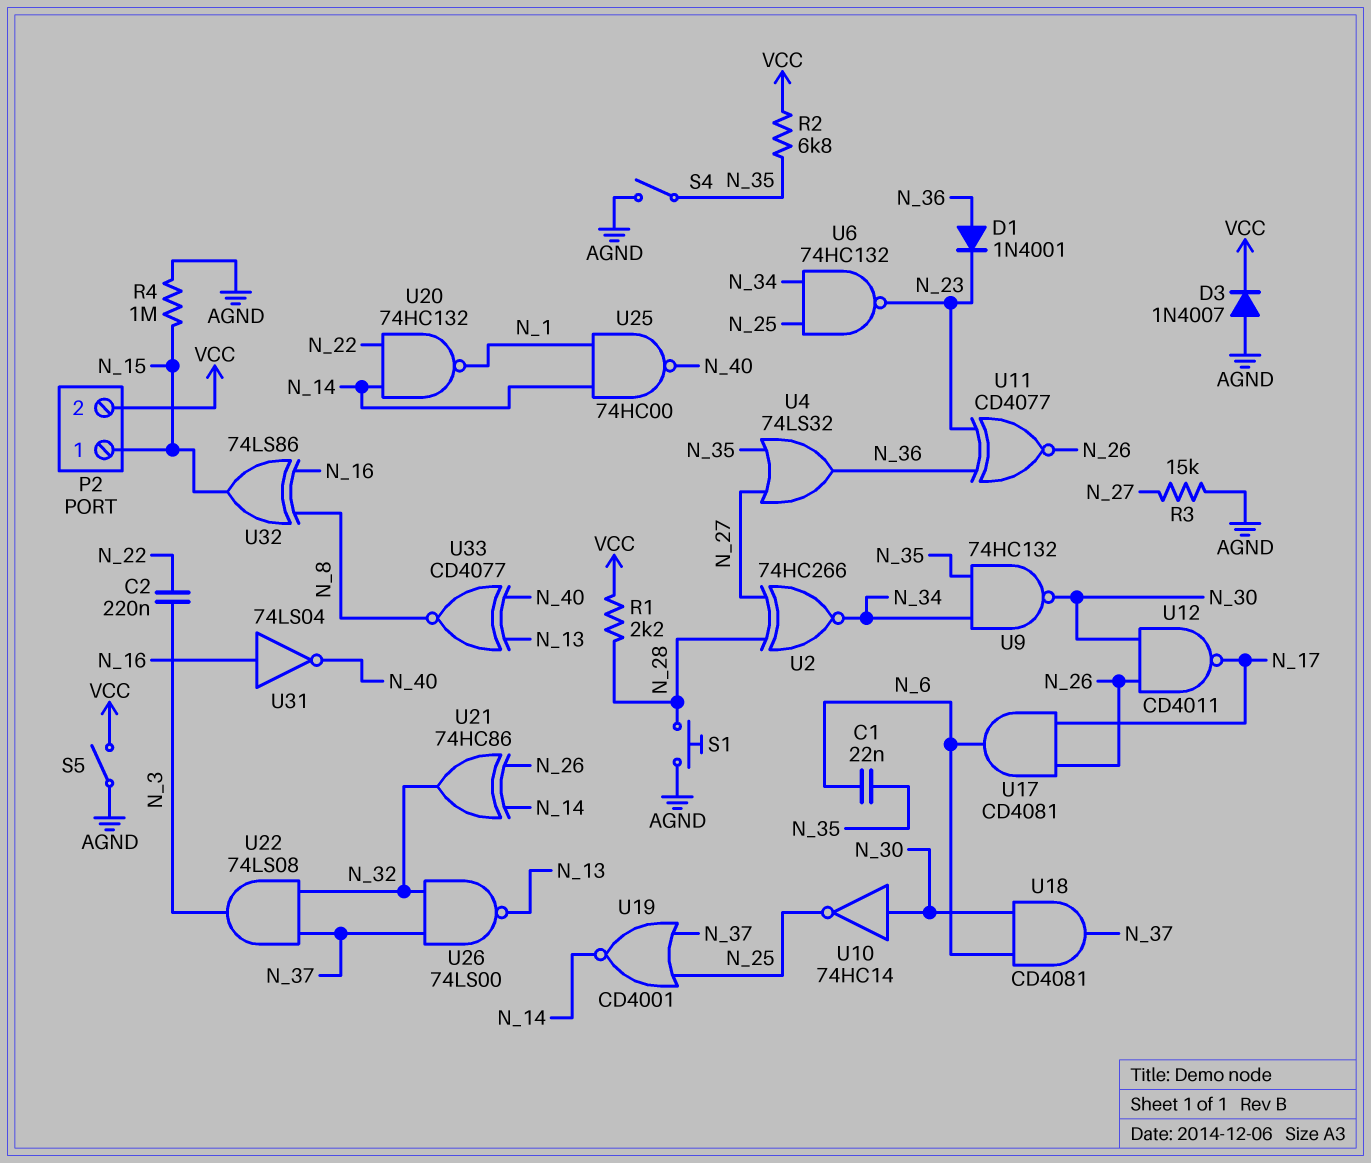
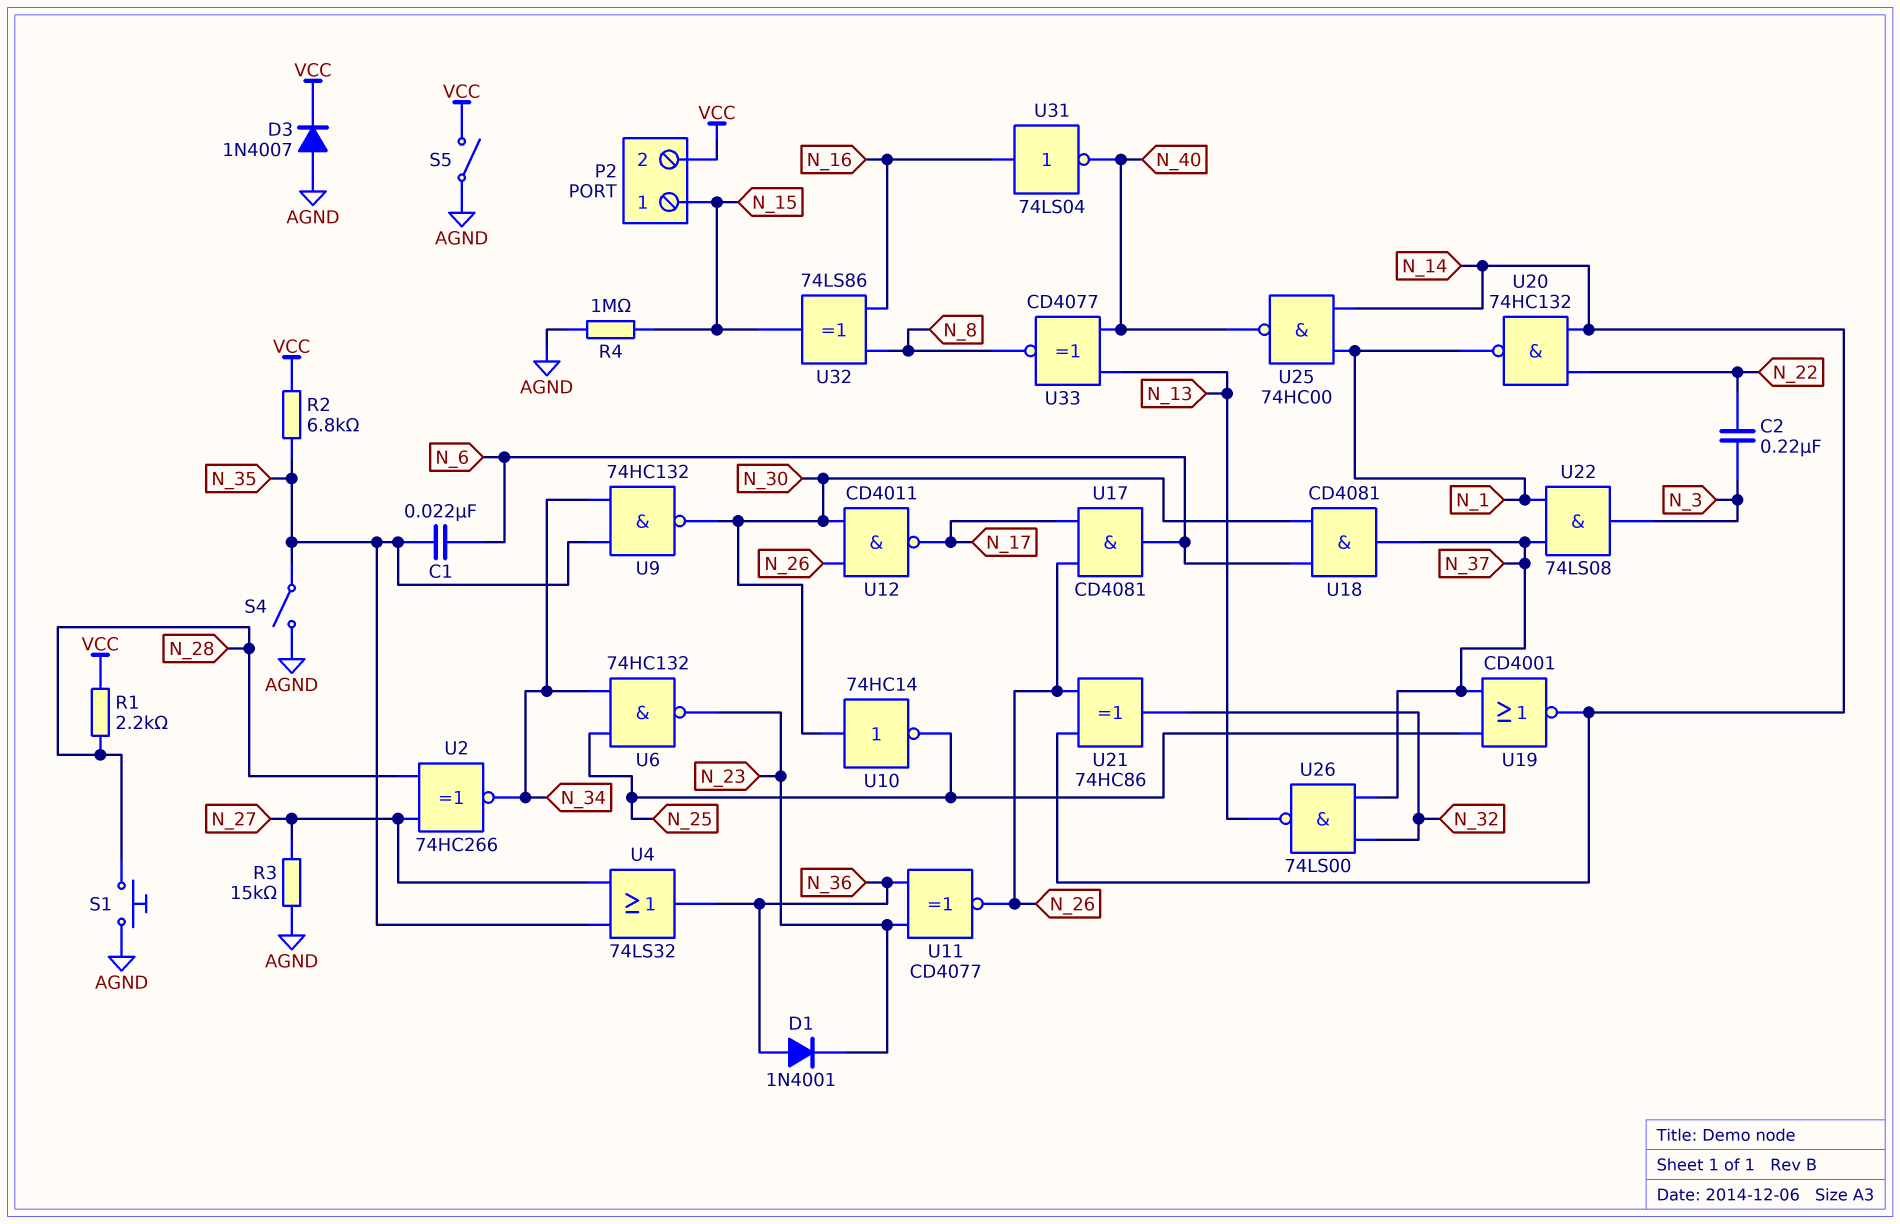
U22: AND 74LS08 (in N_32, in N_37, out N_3) -> AND 74LS08 (in N_1, in N_37, out N_3)

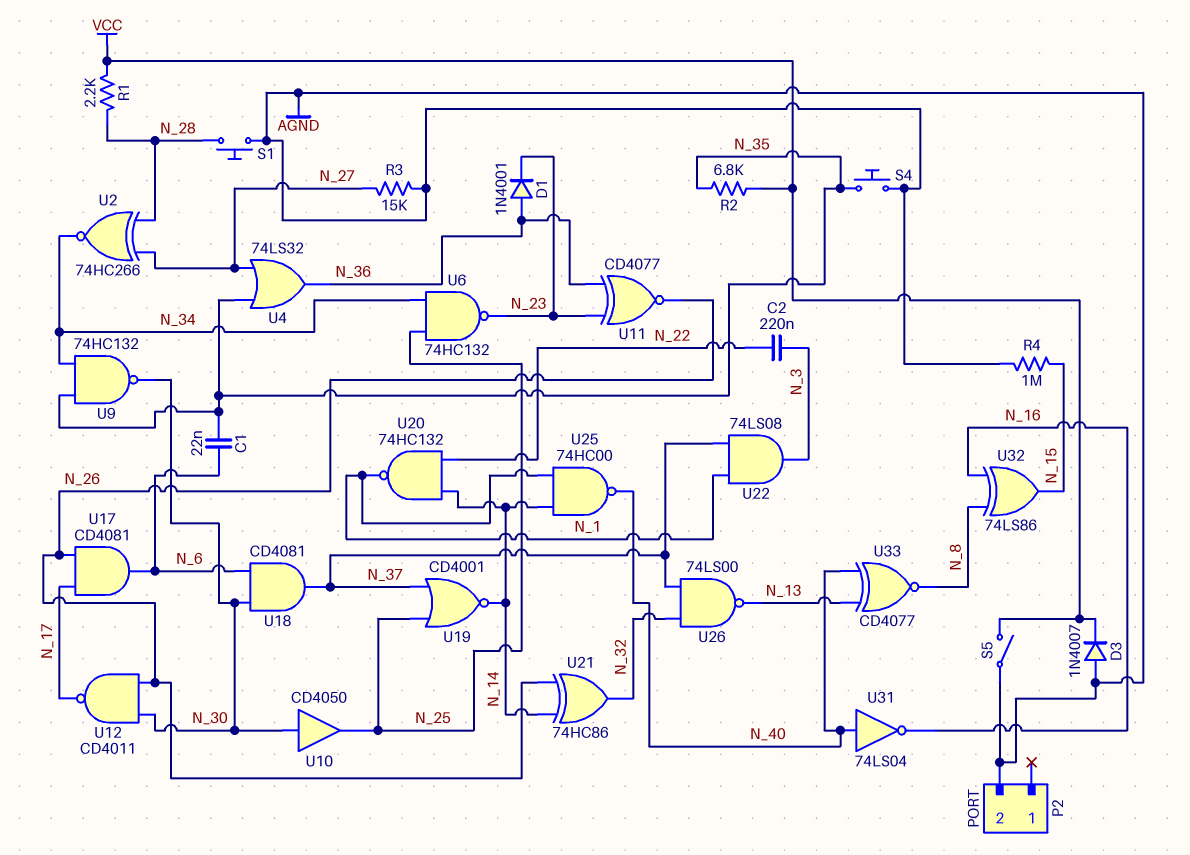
P2 pin 1: N_15 -> none
P2 pin 2: VCC -> AGND
S4: switch (AGND, N_35) -> button (AGND, N_35)
U10: NOT 74HC14 (in N_30, out N_25) -> buffer CD4050 (in N_30, out N_25)
U31: NOT 74LS04 (in N_16, out N_40) -> NOT 74LS04 (in N_40, out N_16)

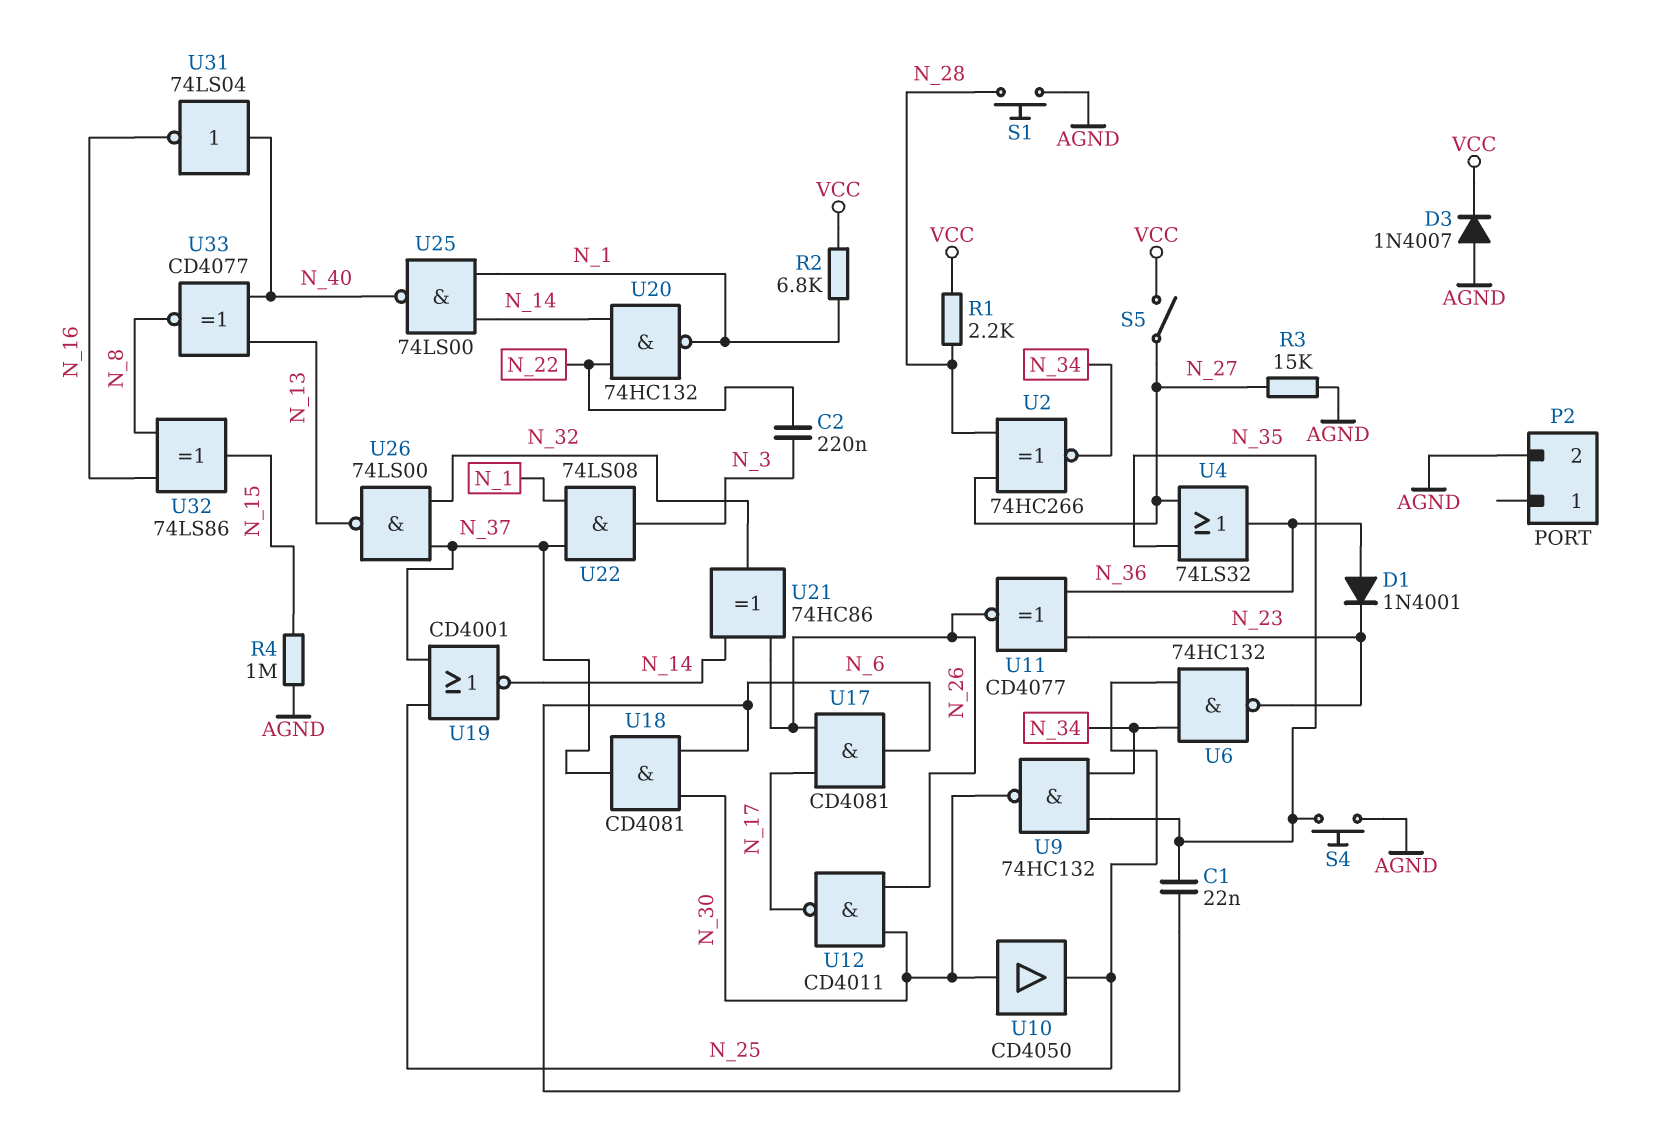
R2: 6.8k (N_35, VCC) -> 6.8k (N_1, VCC)
S5: switch (AGND, VCC) -> switch (N_27, VCC)
U25: NAND 74HC00 (in N_1, in N_14, out N_40) -> NAND 74LS00 (in N_1, in N_14, out N_40)

